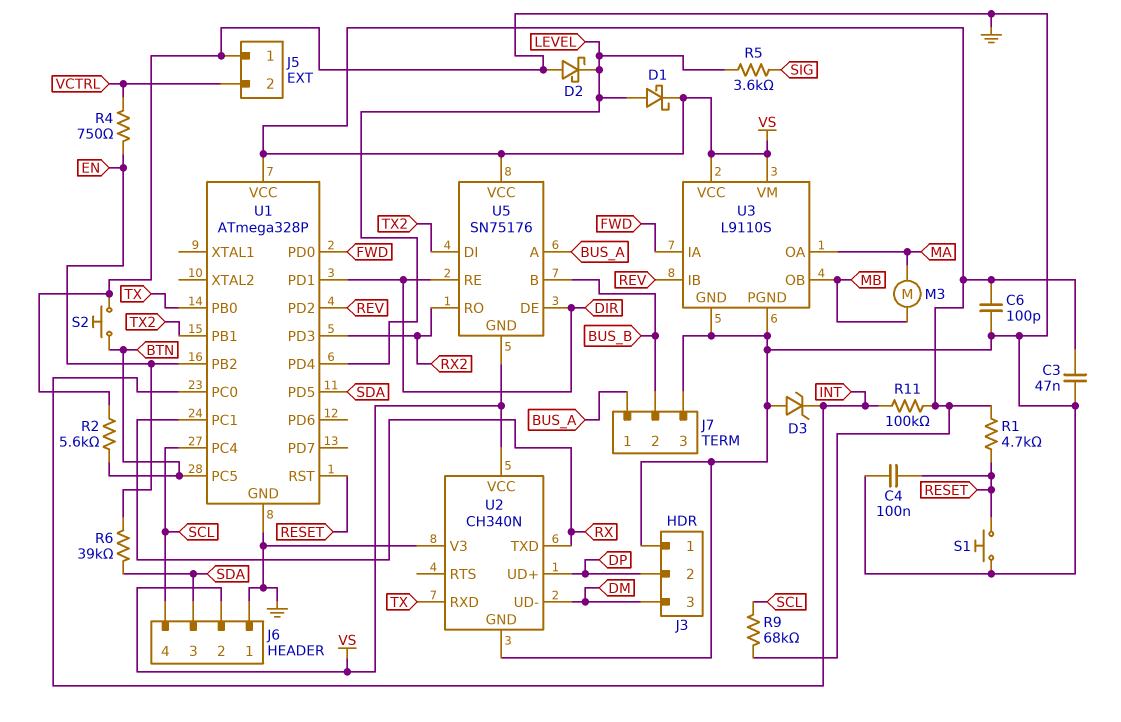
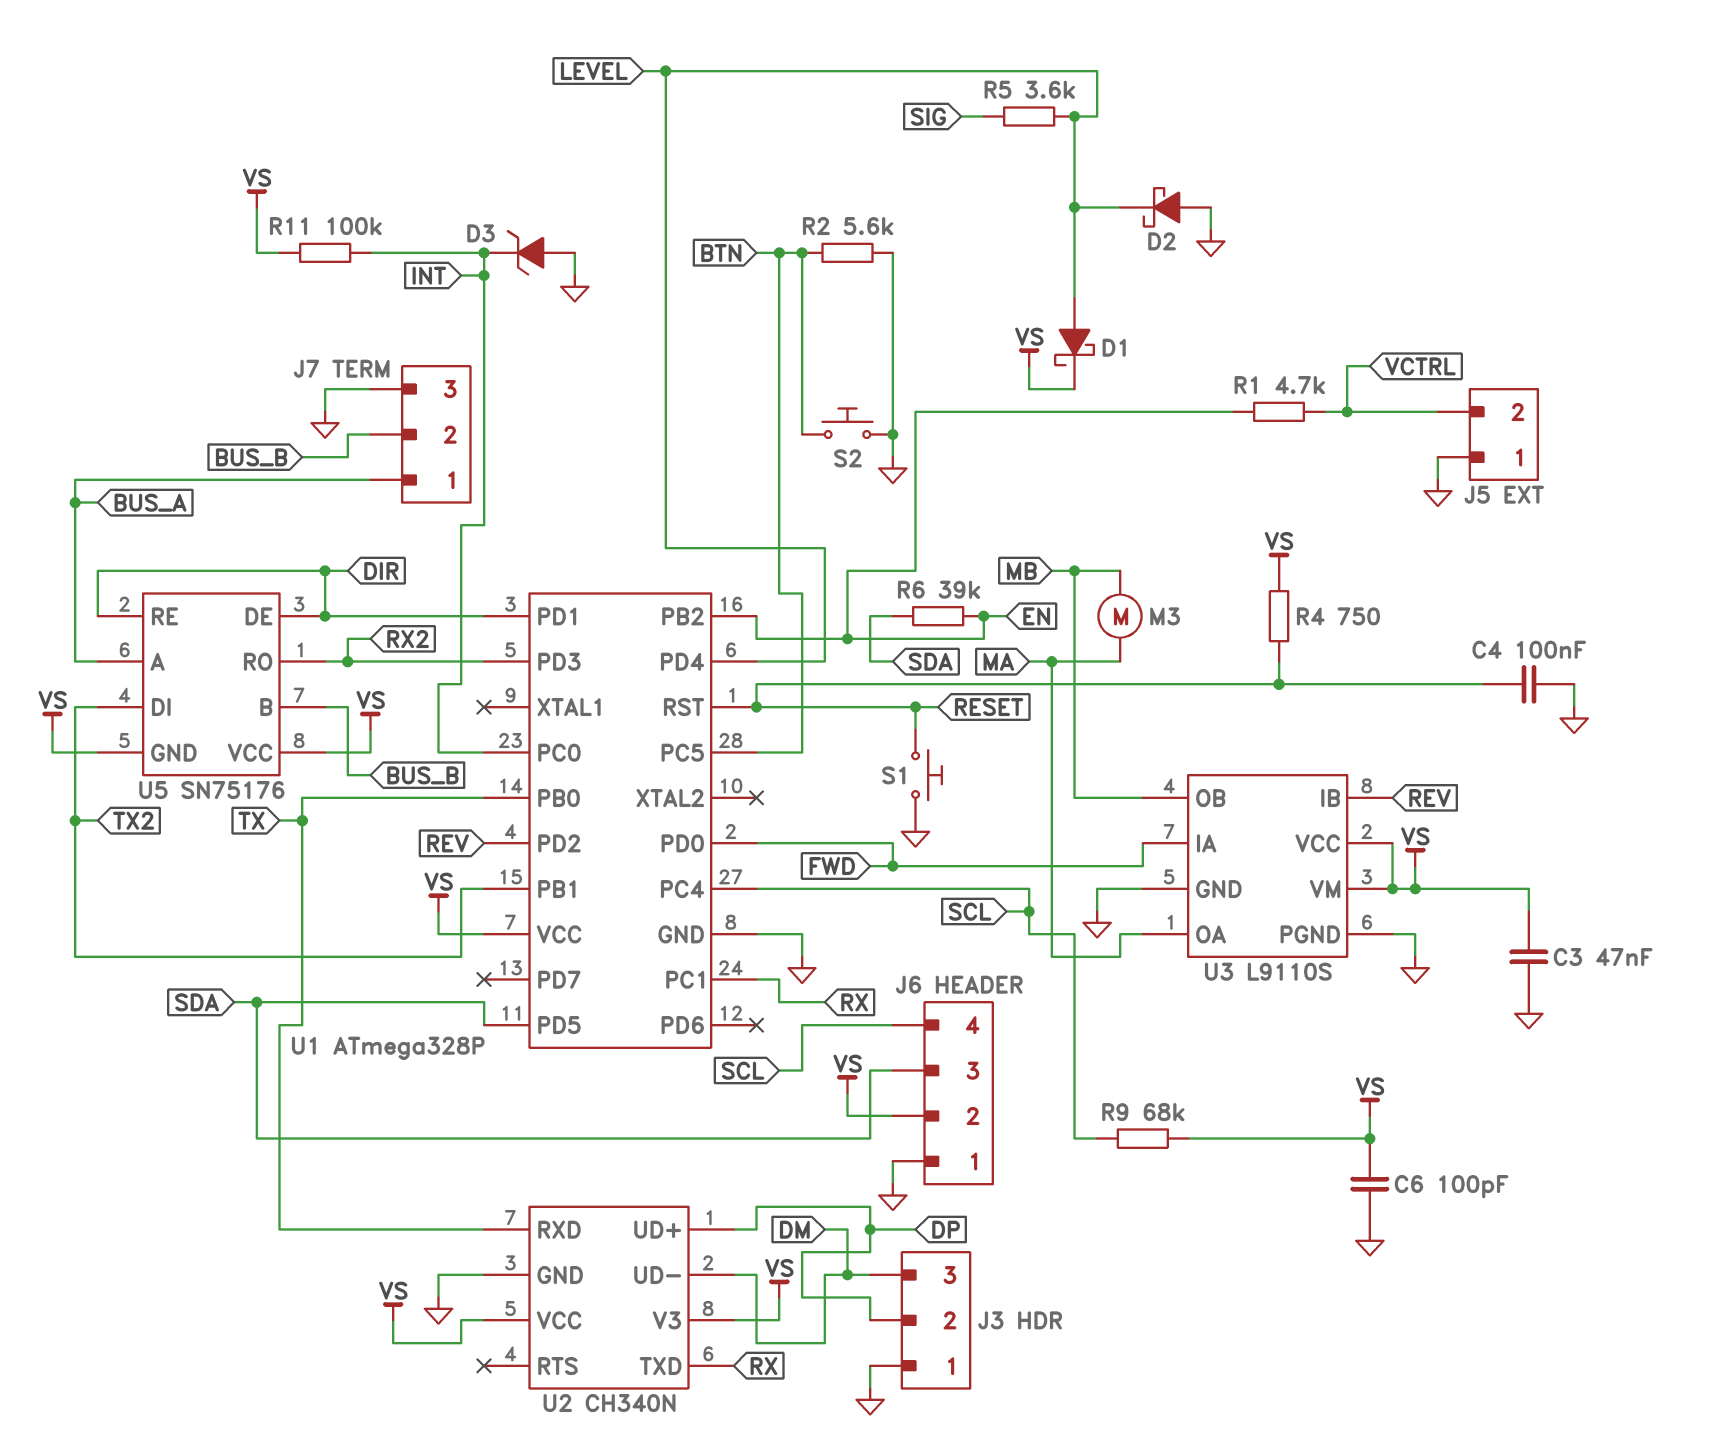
R1: 4.7k (RESET, VS) -> 4.7k (EN, VCTRL)
R4: 750 (EN, VCTRL) -> 750 (RESET, VS)
U2 pin V3: GND -> VS

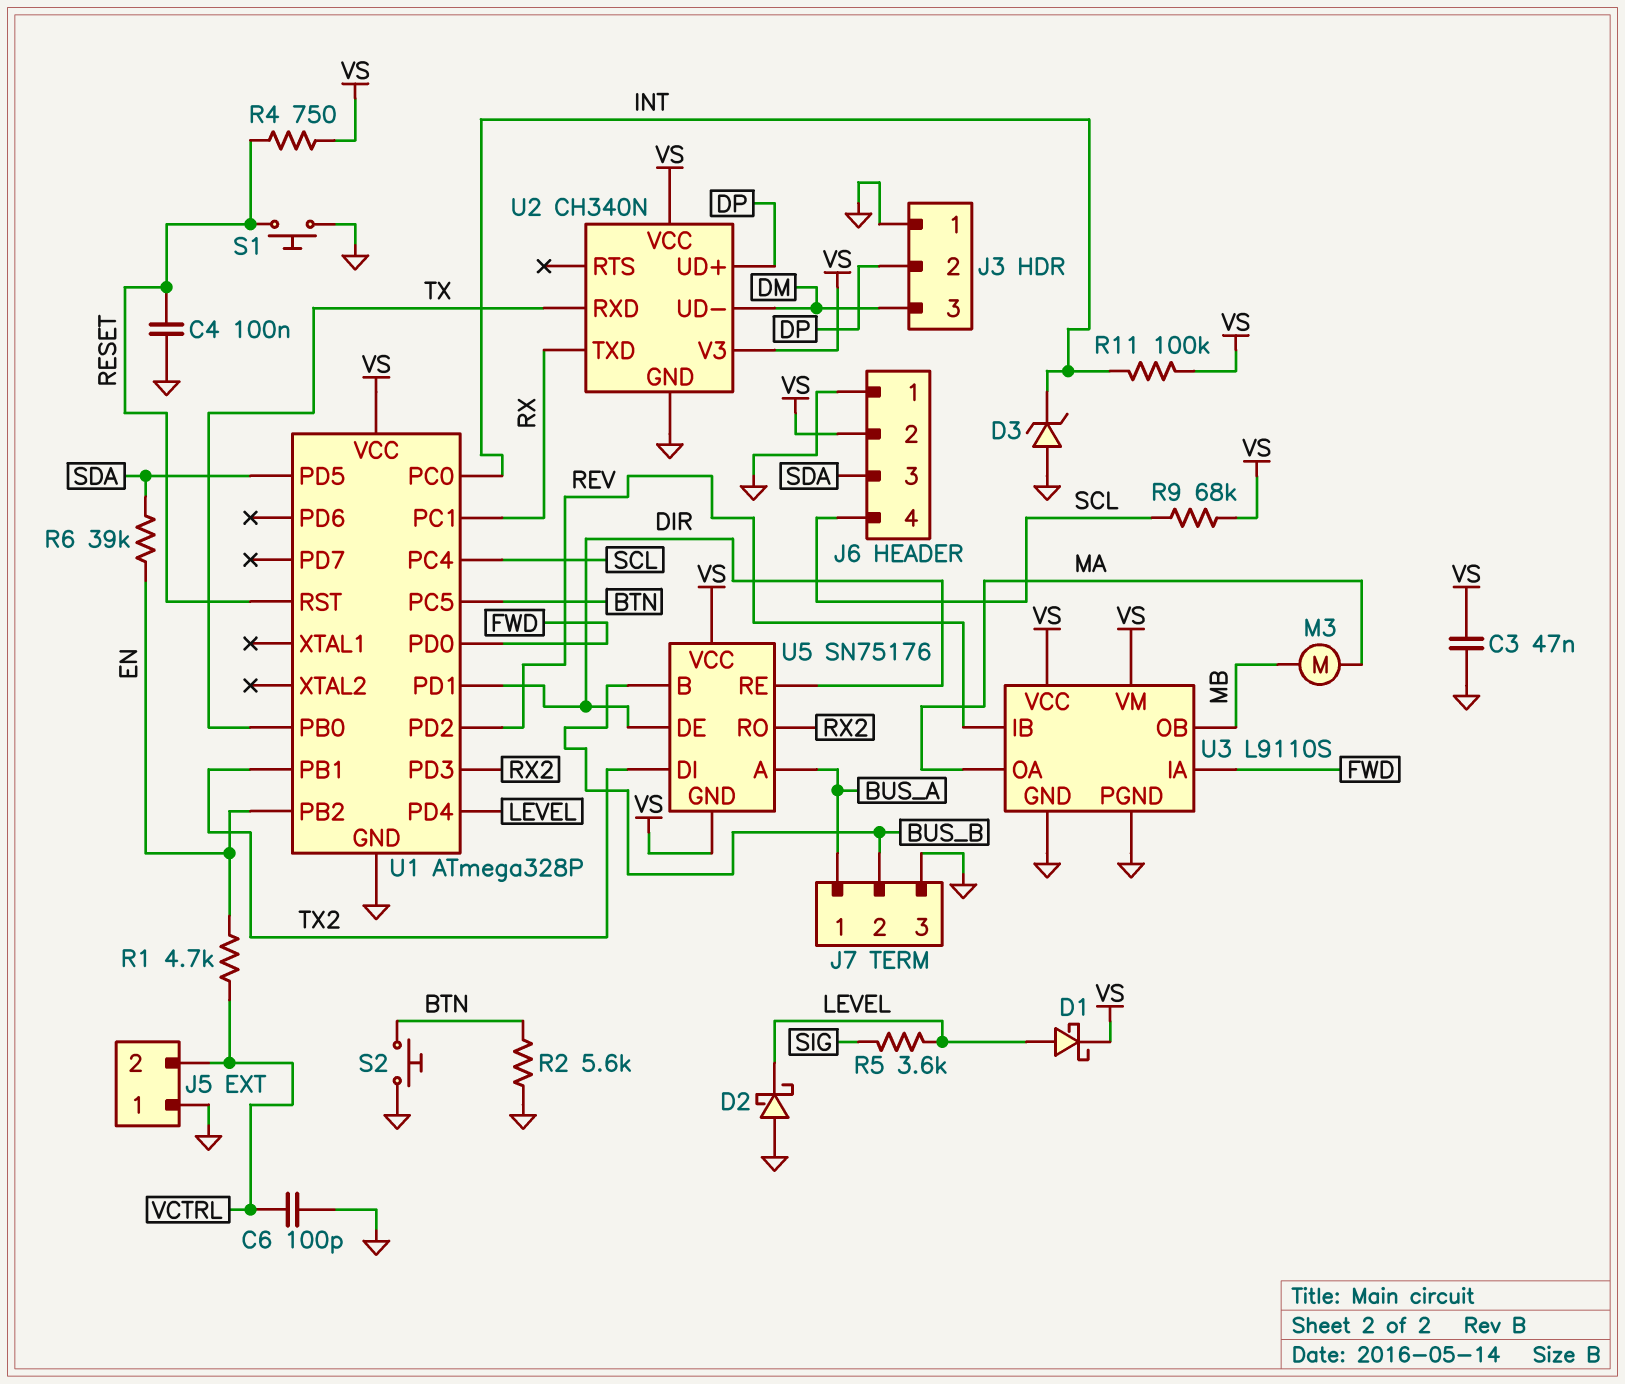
C6: 100pF (GND, VS) -> 100pF (GND, VCTRL)

